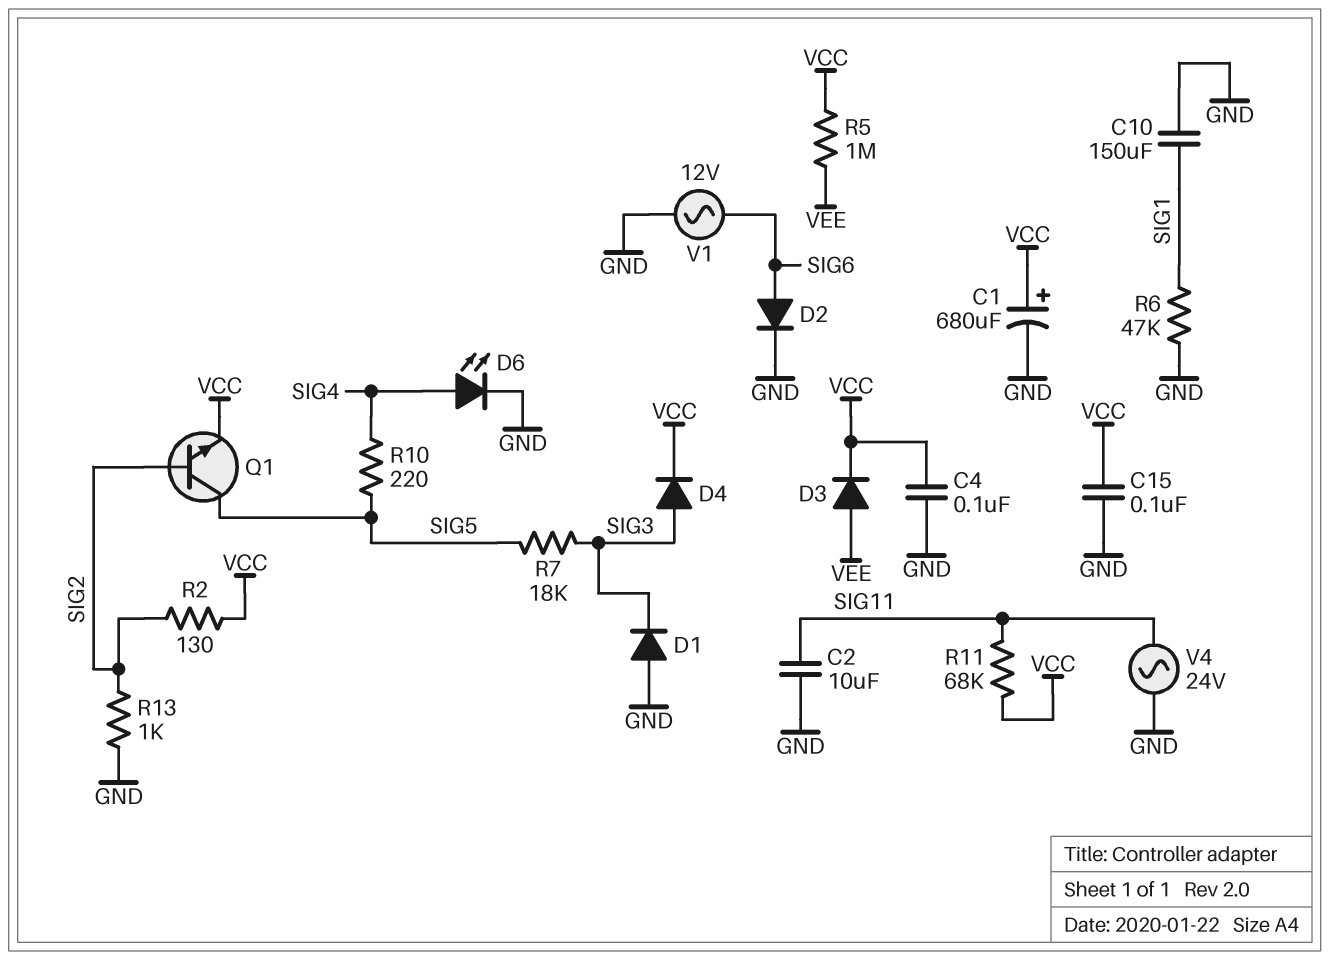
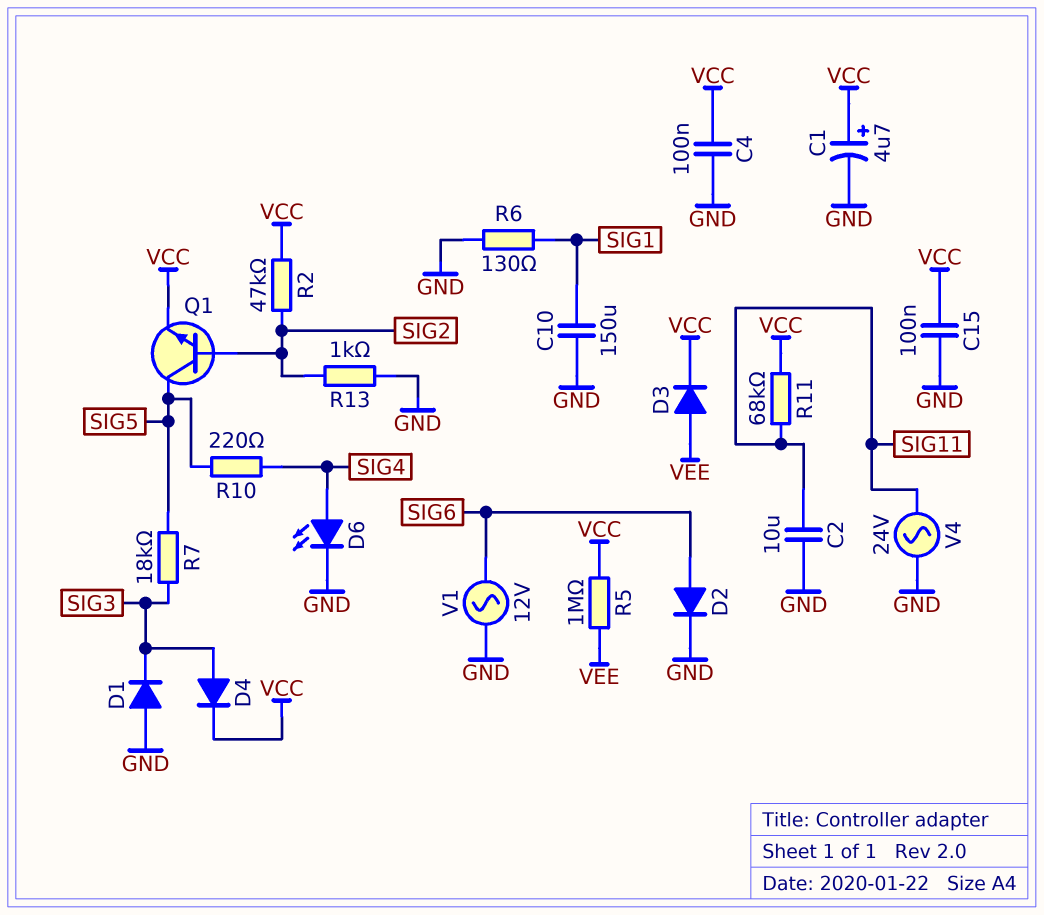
C1: 680uF (plus VCC, minus GND) -> 4.7uF (plus VCC, minus GND)
R2: 130 (SIG2, VCC) -> 47k (SIG2, VCC)
R6: 47k (GND, SIG1) -> 130 (GND, SIG1)

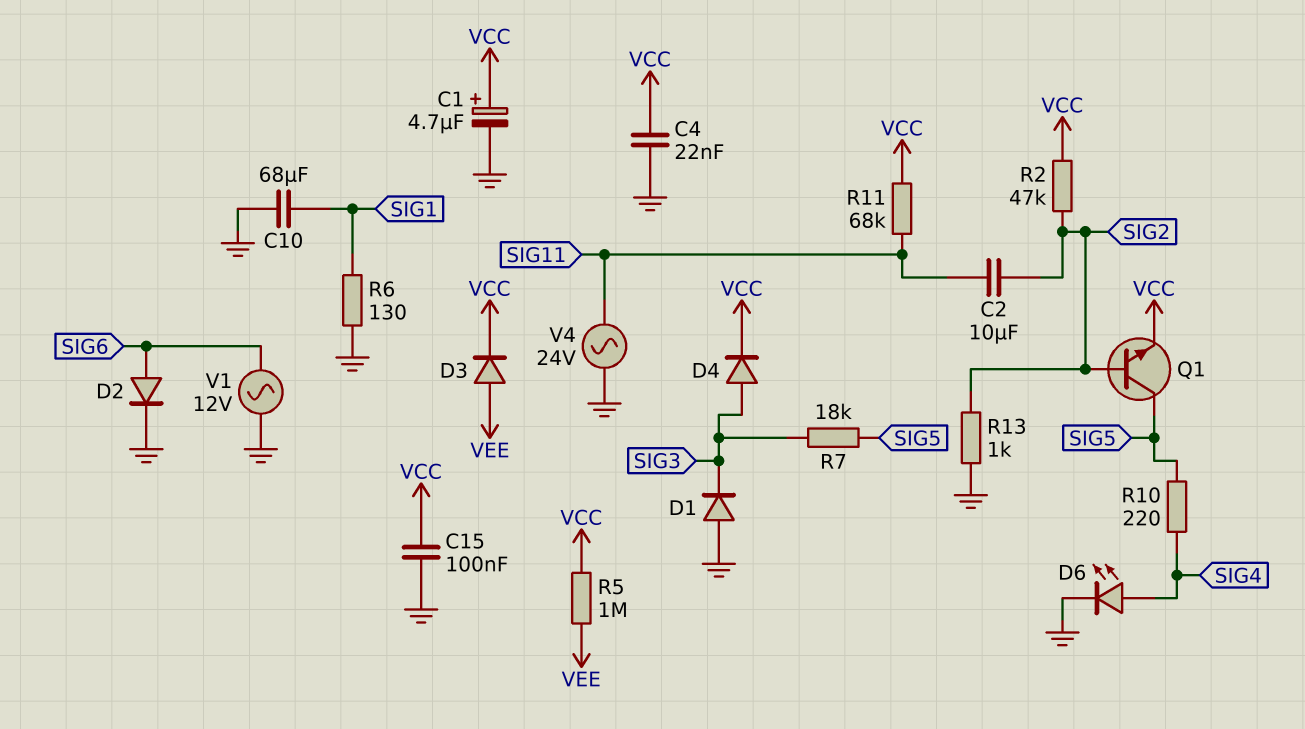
C2: 10uF (GND, SIG11) -> 10uF (SIG2, SIG11)
C4: 100nF (GND, VCC) -> 22nF (GND, VCC)
C10: 150uF (GND, SIG1) -> 68uF (GND, SIG1)

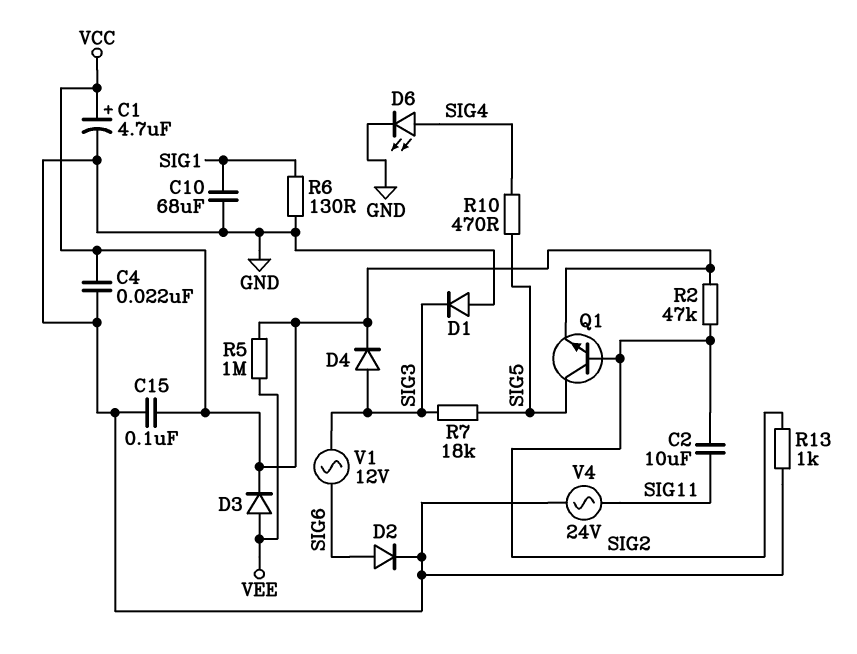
R10: 220 (SIG4, SIG5) -> 470 (SIG4, SIG5)
R11: 68k (SIG11, VCC) -> none
V1: AC 12V (GND, SIG6) -> AC 12V (SIG3, SIG6)

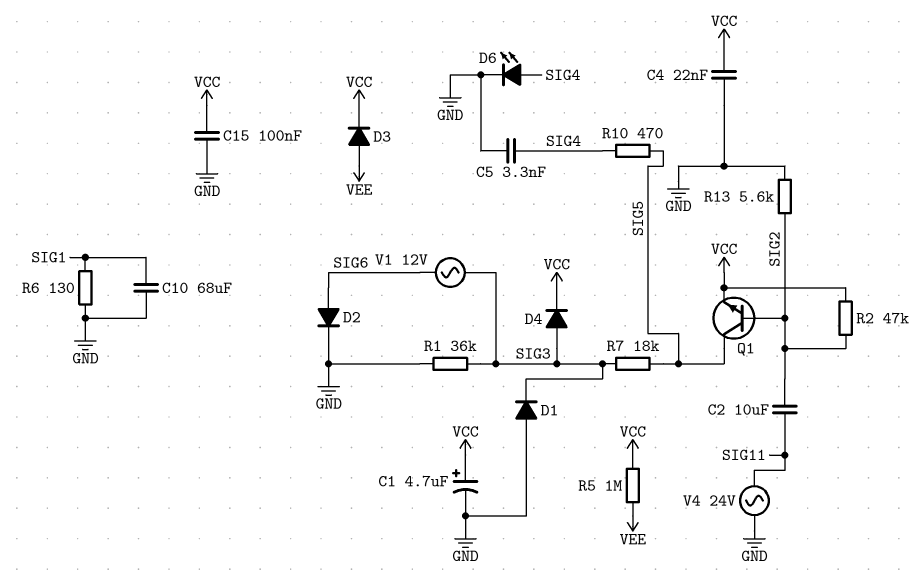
C5: none -> 3.3nF (GND, SIG4)
R1: none -> 36k (GND, SIG3)
R13: 1k (GND, SIG2) -> 5.6k (GND, SIG2)

